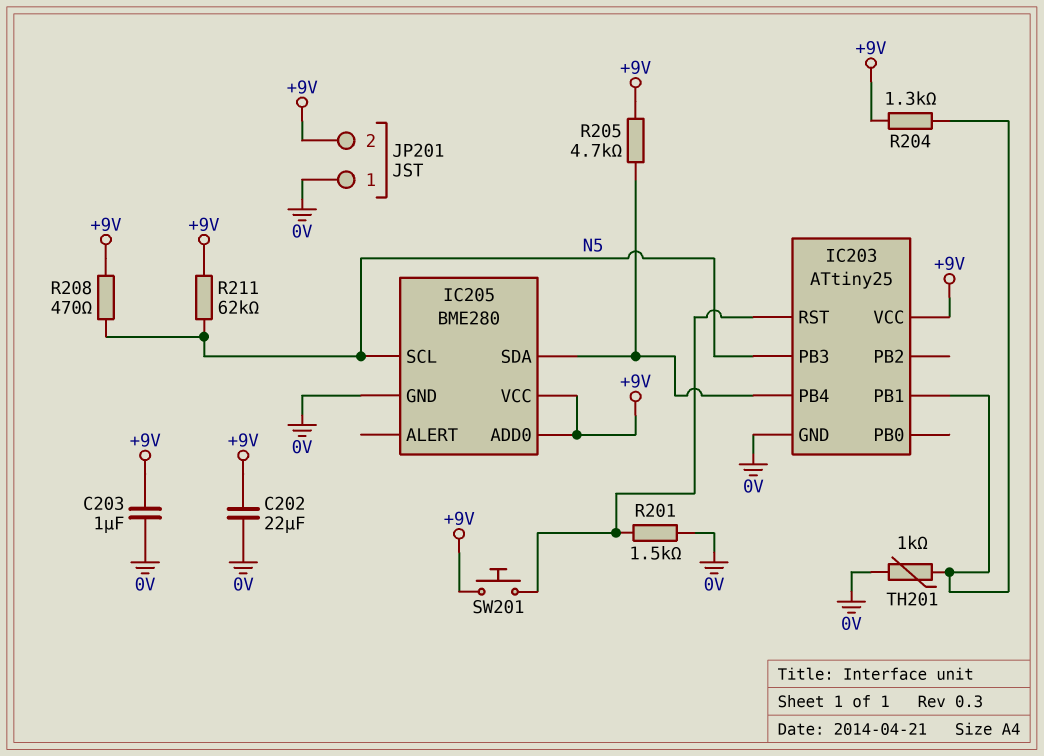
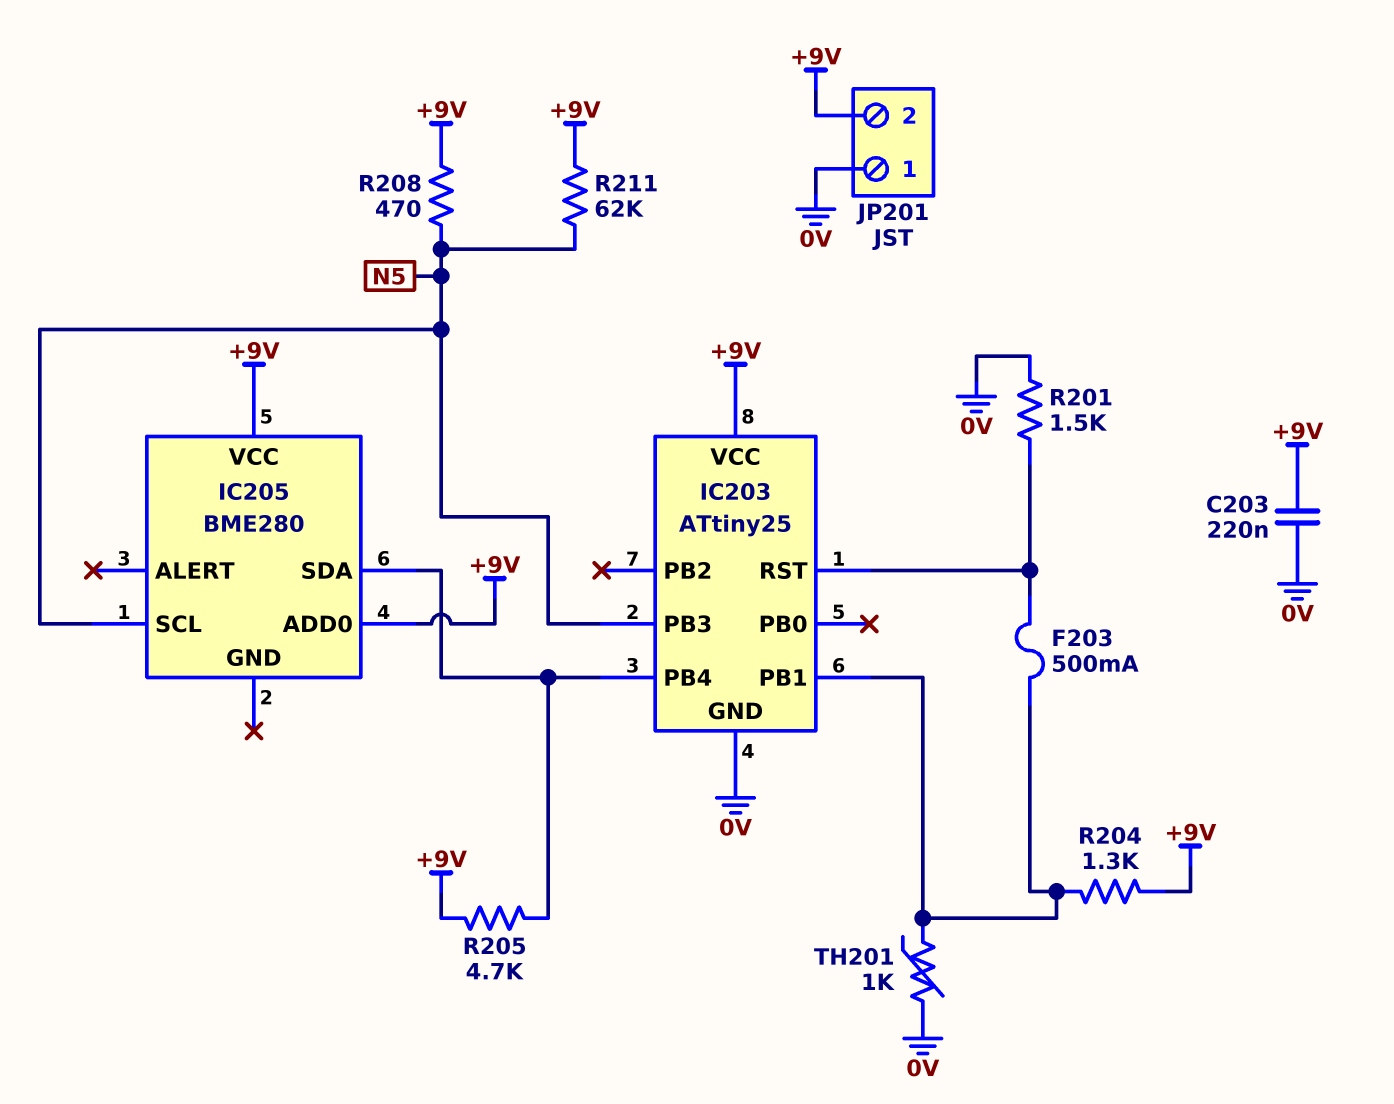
C202: 22uF (+9V, 0V) -> none
C203: 1uF (+9V, 0V) -> 220nF (+9V, 0V)
F203: none -> 500mA (IC203/PB1, IC203/RST)
IC205 pin GND: 0V -> none
SW201: button (+9V, IC203/RST) -> none

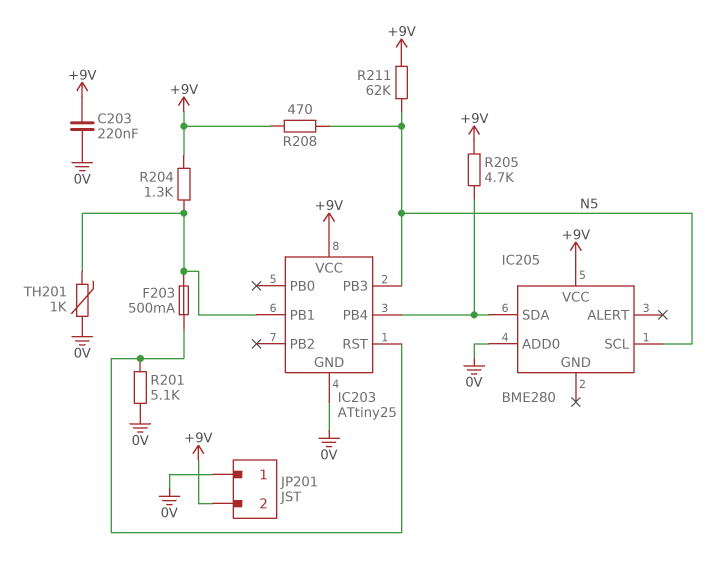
IC205 pin ADD0: +9V -> 0V
R201: 1.5k (0V, IC203/RST) -> 5.1k (0V, IC203/RST)

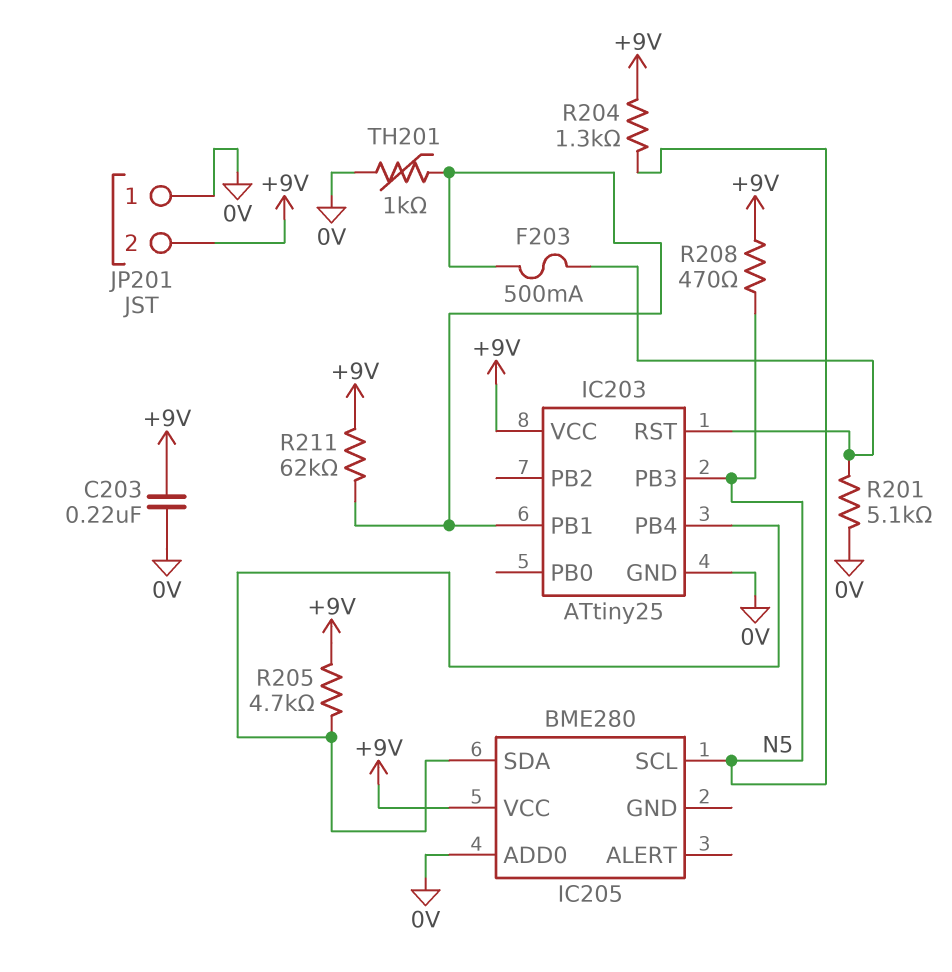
R204: 1.3k (+9V, IC203/PB1) -> 1.3k (+9V, N5)
R211: 62k (+9V, N5) -> 62k (+9V, IC203/PB1)

